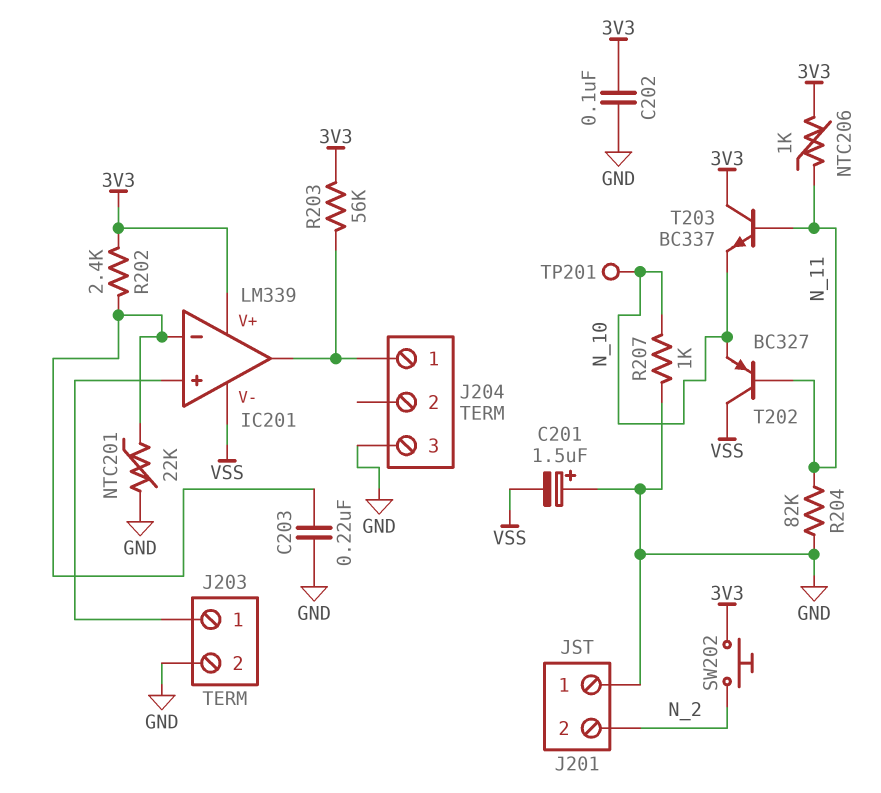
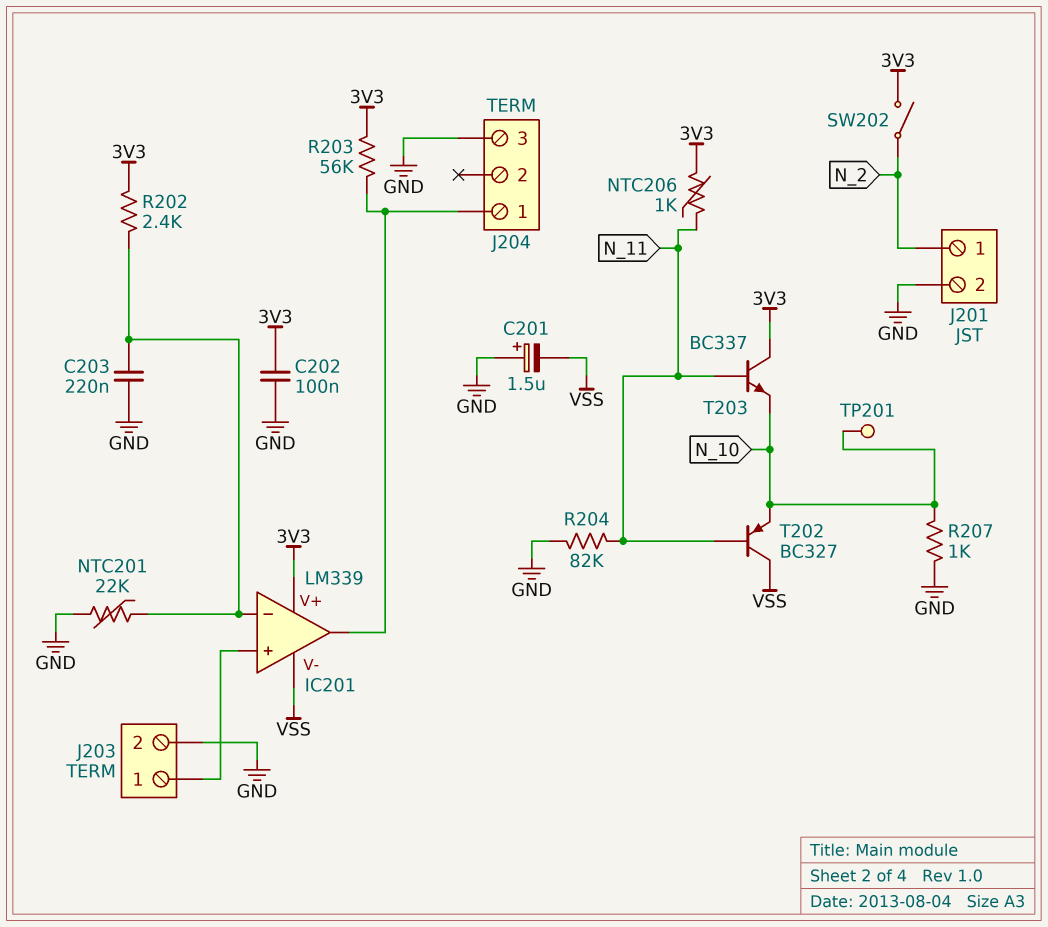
J201 pin 1: GND -> N_2
J201 pin 2: N_2 -> GND
SW202: button (3V3, N_2) -> switch (3V3, N_2)

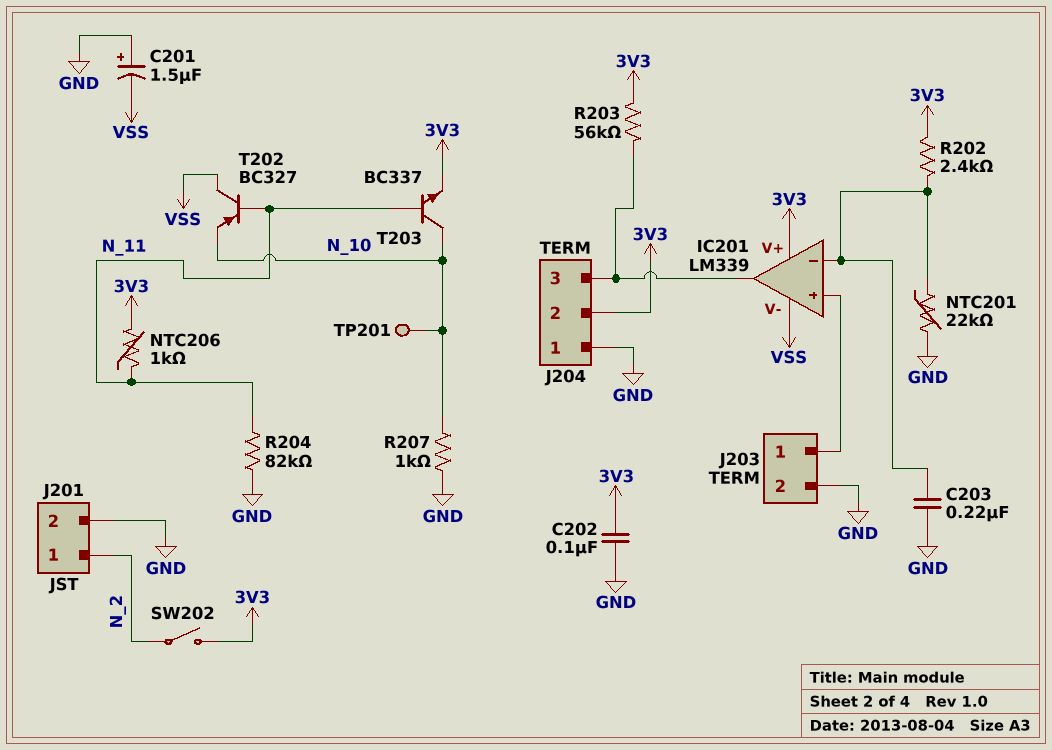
J204 pin 1: IC201/out -> GND
J204 pin 2: none -> 3V3
J204 pin 3: GND -> IC201/out
T203: NPN BC337 (B N_11, C 3V3, E N_10) -> NPN BC337 (B N_11, C N_10, E 3V3)

